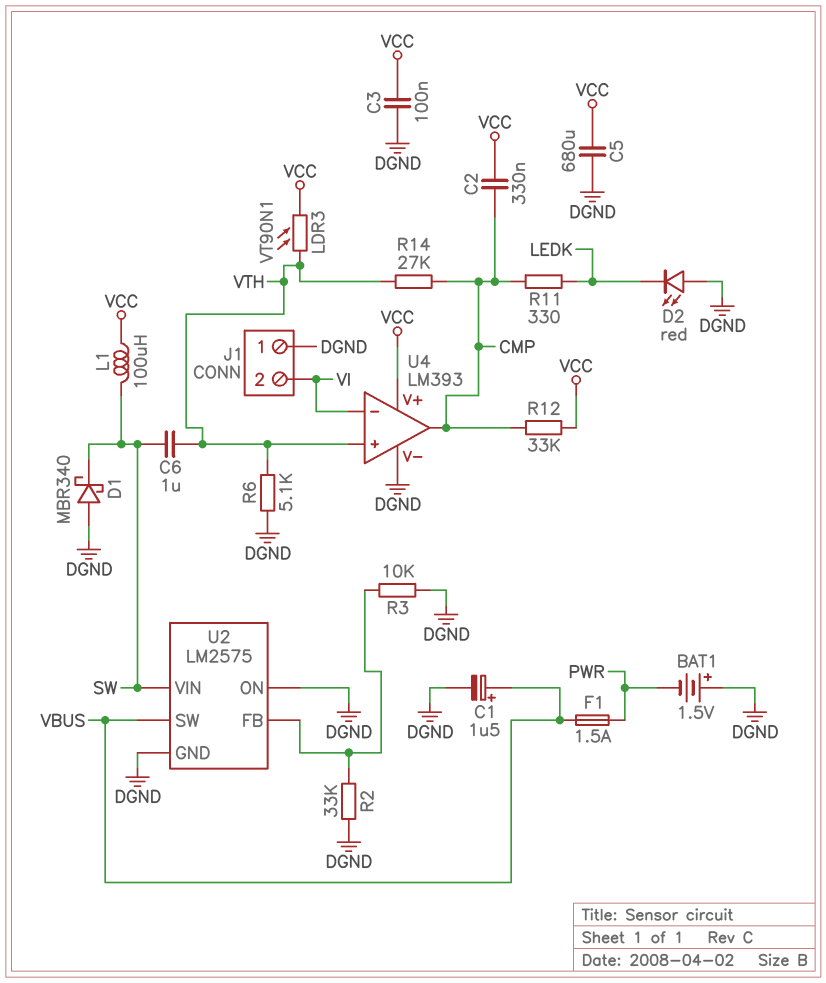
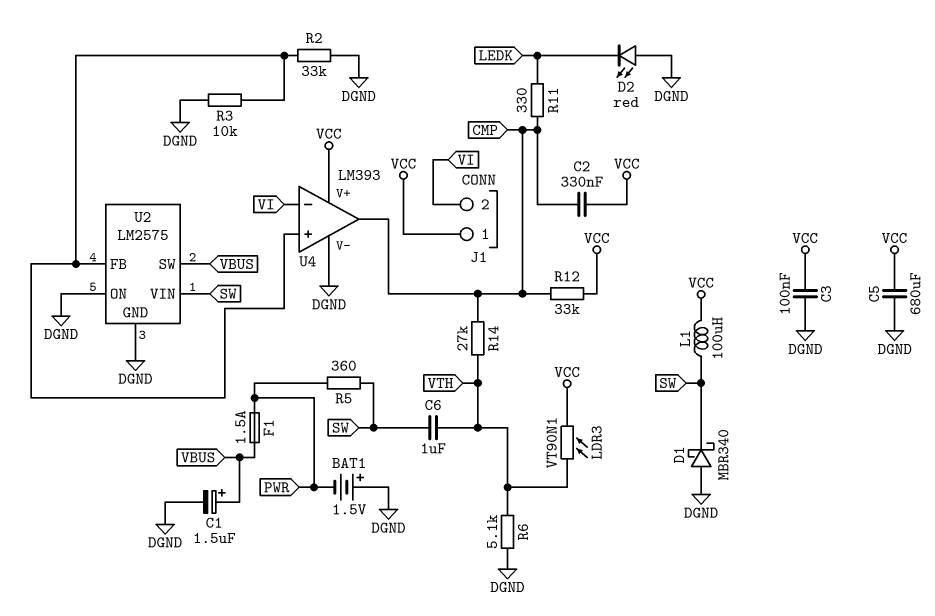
J1 pin 1: DGND -> VCC
R5: none -> 360 (PWR, SW)
U4 pin in+: VTH -> U2/FB

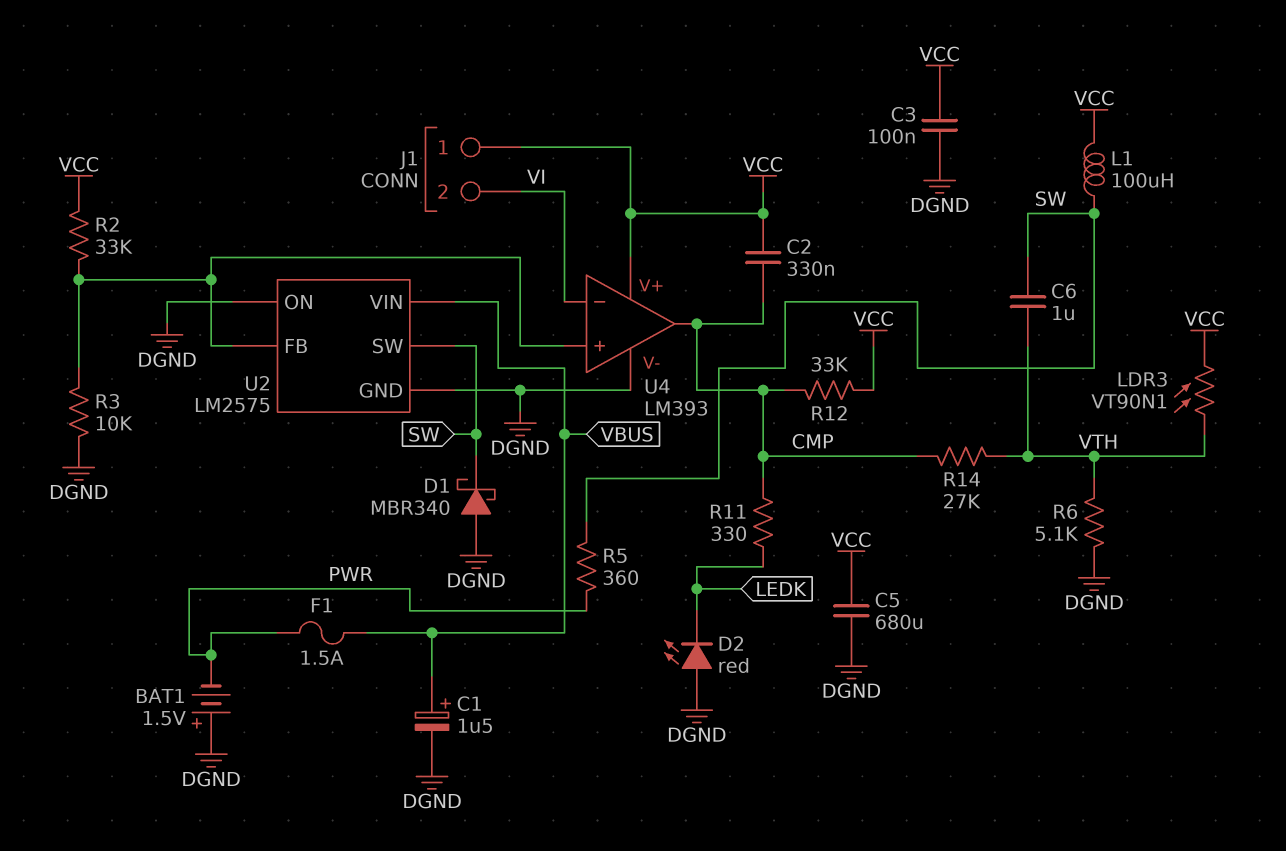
R2: 33k (DGND, U2/FB) -> 33k (U2/FB, VCC)
U2 pin SW: VBUS -> SW
U2 pin VIN: SW -> VBUS

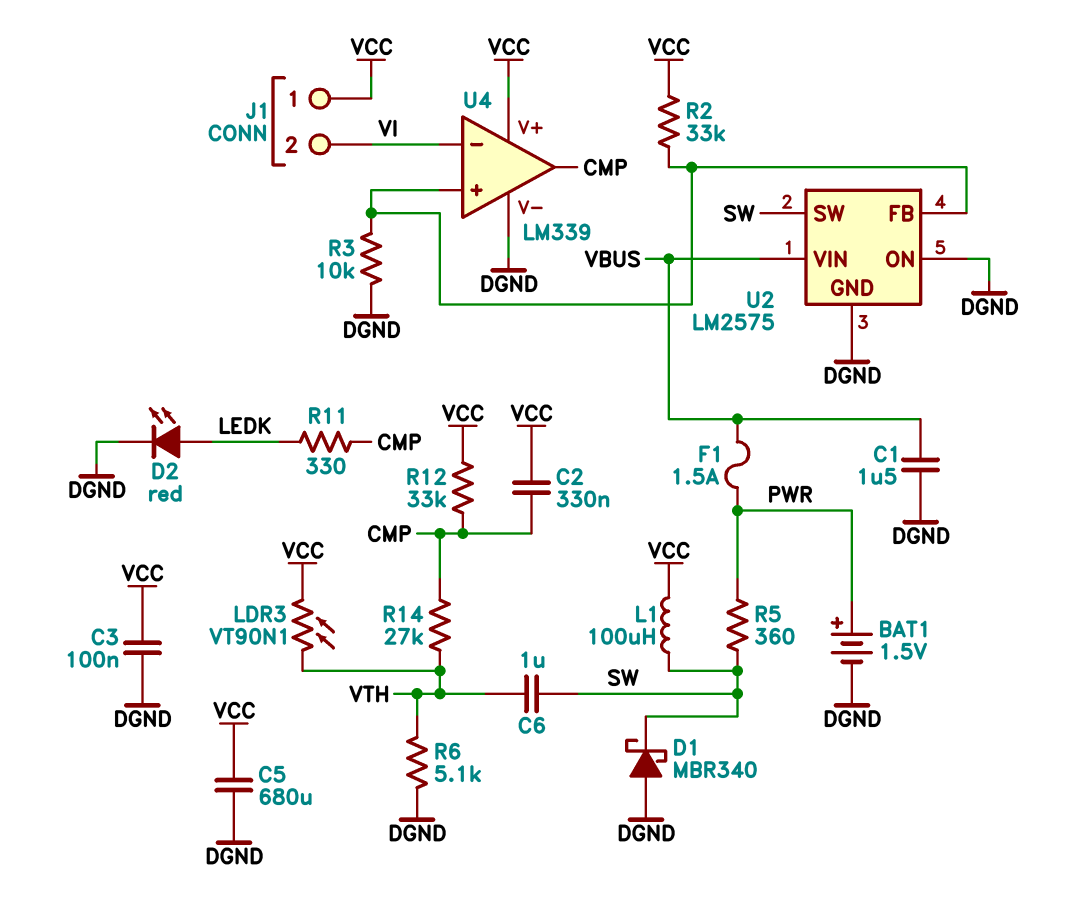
BAT1: 1.5V (plus DGND, minus PWR) -> 1.5V (plus PWR, minus DGND)
C1: 1.5uF (plus VBUS, minus DGND) -> 1.5uF (DGND, VBUS)
D2: LED red (A DGND, K LEDK) -> LED red (A LEDK, K DGND)
U4: LM393 -> LM339

